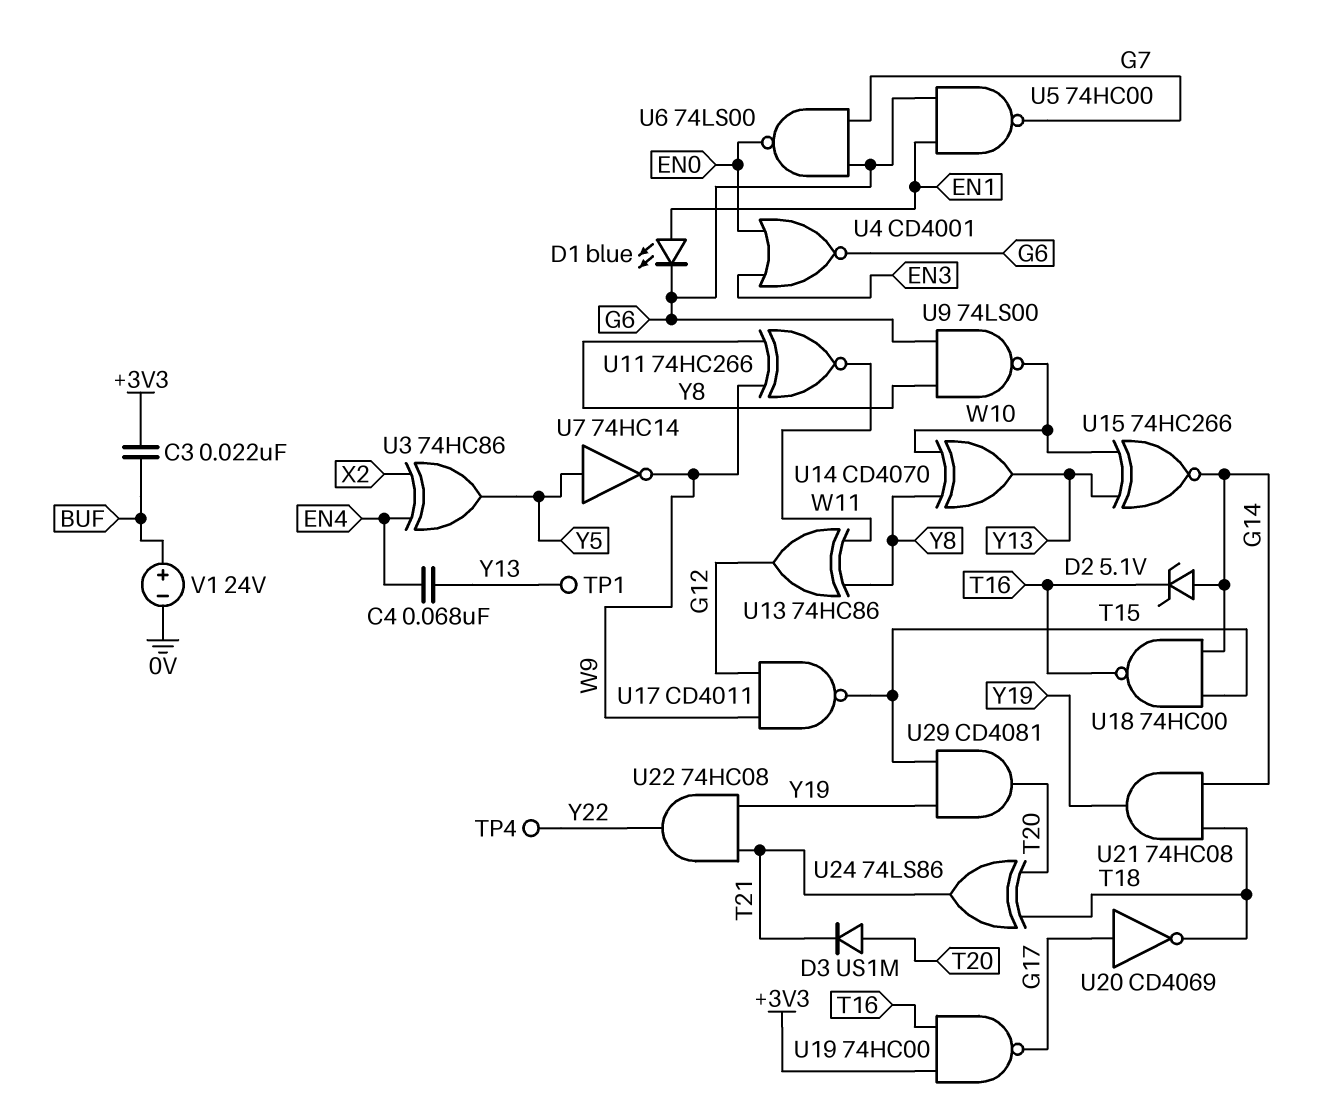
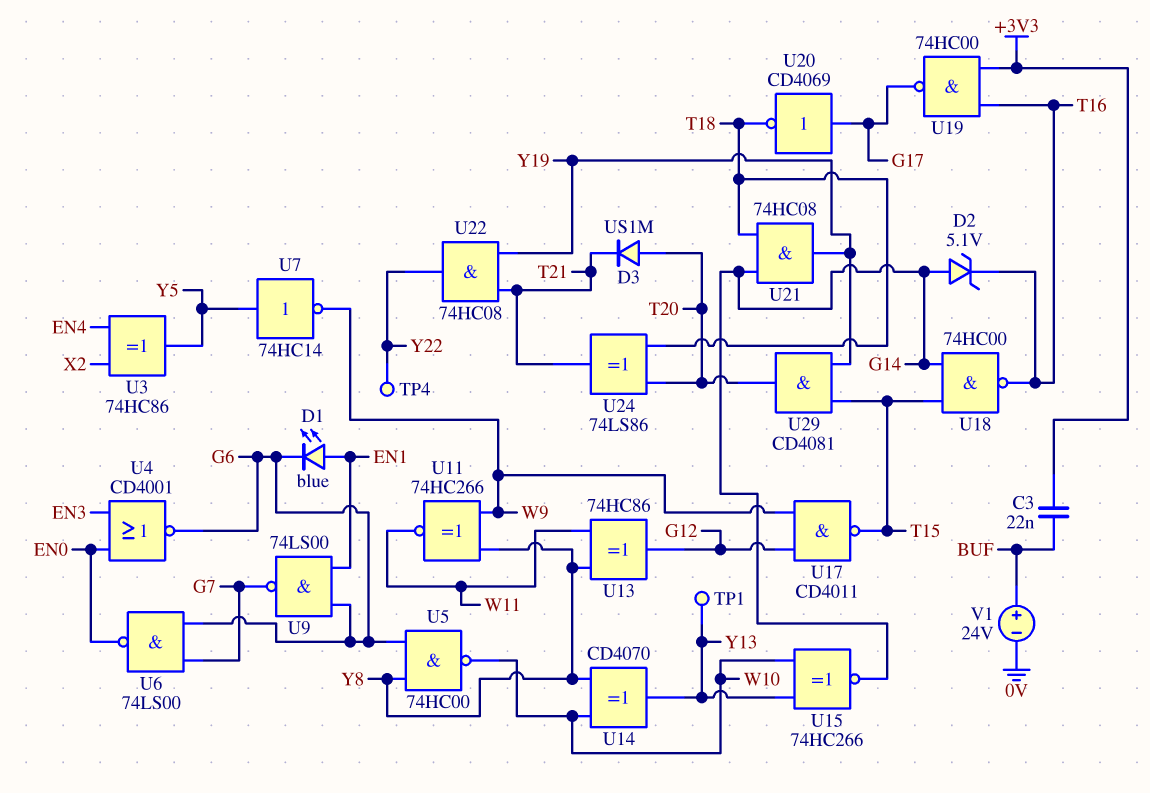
C4: 68nF (EN4, Y13) -> none
U5: NAND 74HC00 (in EN1, in G6, out G7) -> NAND 74HC00 (in G6, in Y8, out W10)
U9: NAND 74LS00 (in G6, in Y8, out W10) -> NAND 74LS00 (in EN1, in G6, out G7)

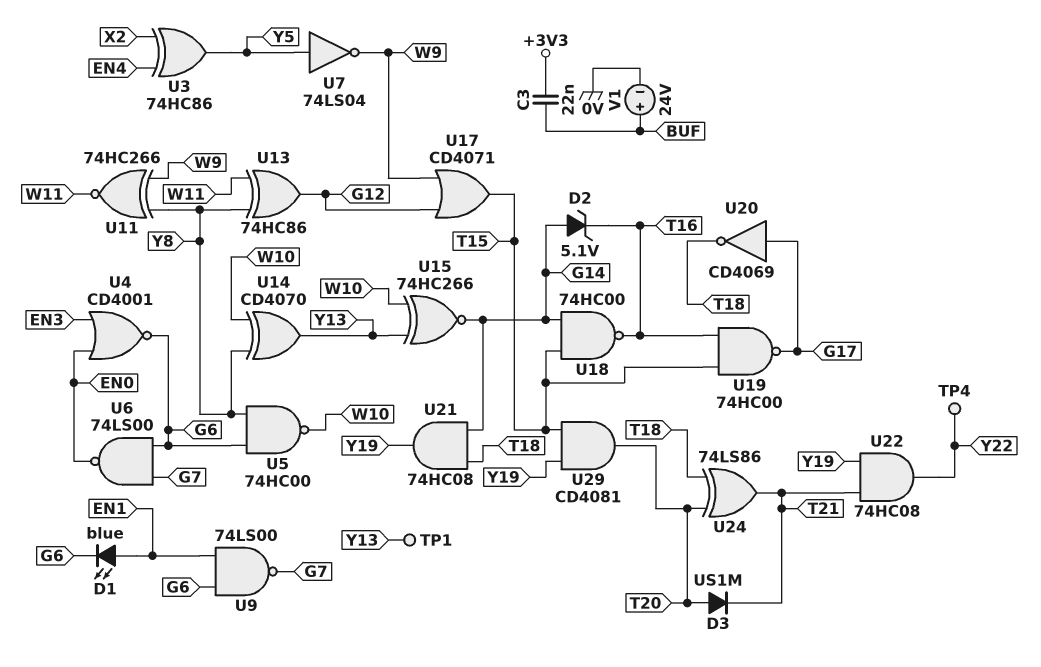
U7: NOT 74HC14 (in Y5, out W9) -> NOT 74LS04 (in Y5, out W9)
U17: NAND CD4011 (in G12, in W9, out T15) -> OR CD4071 (in G12, in W9, out T15)
U19: NAND 74HC00 (in +3V3, in T16, out G17) -> NAND 74HC00 (in T15, in T16, out G17)

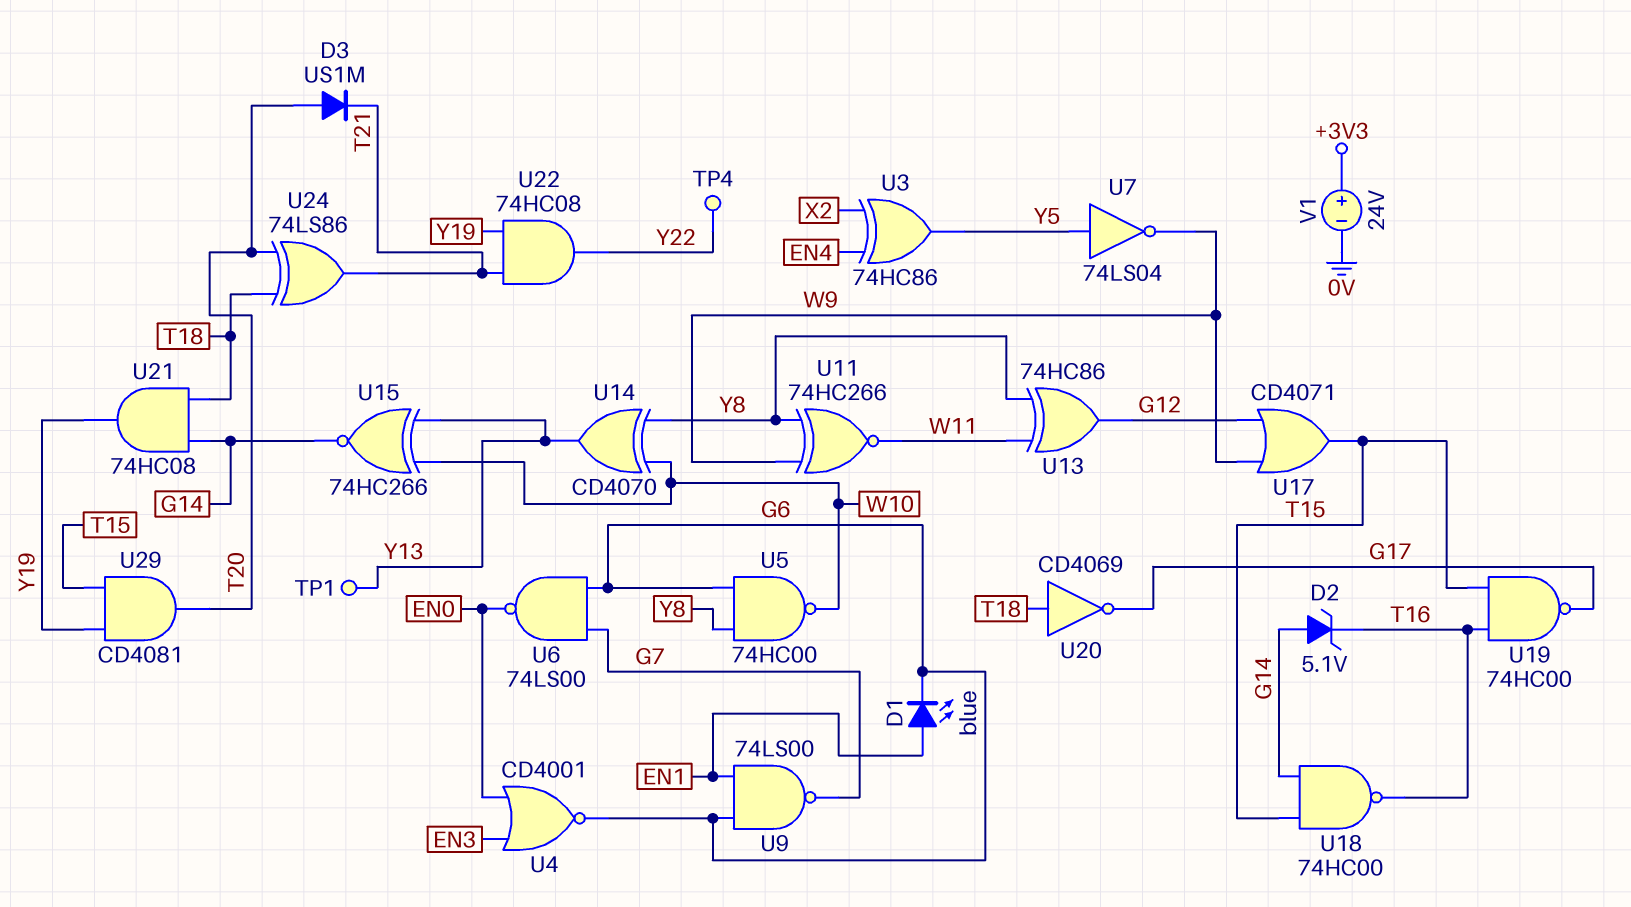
C3: 22nF (+3V3, BUF) -> none
U20: NOT CD4069 (in G17, out T18) -> NOT CD4069 (in T18, out G17)
V1: 24V (plus BUF, minus 0V) -> 24V (plus +3V3, minus 0V)

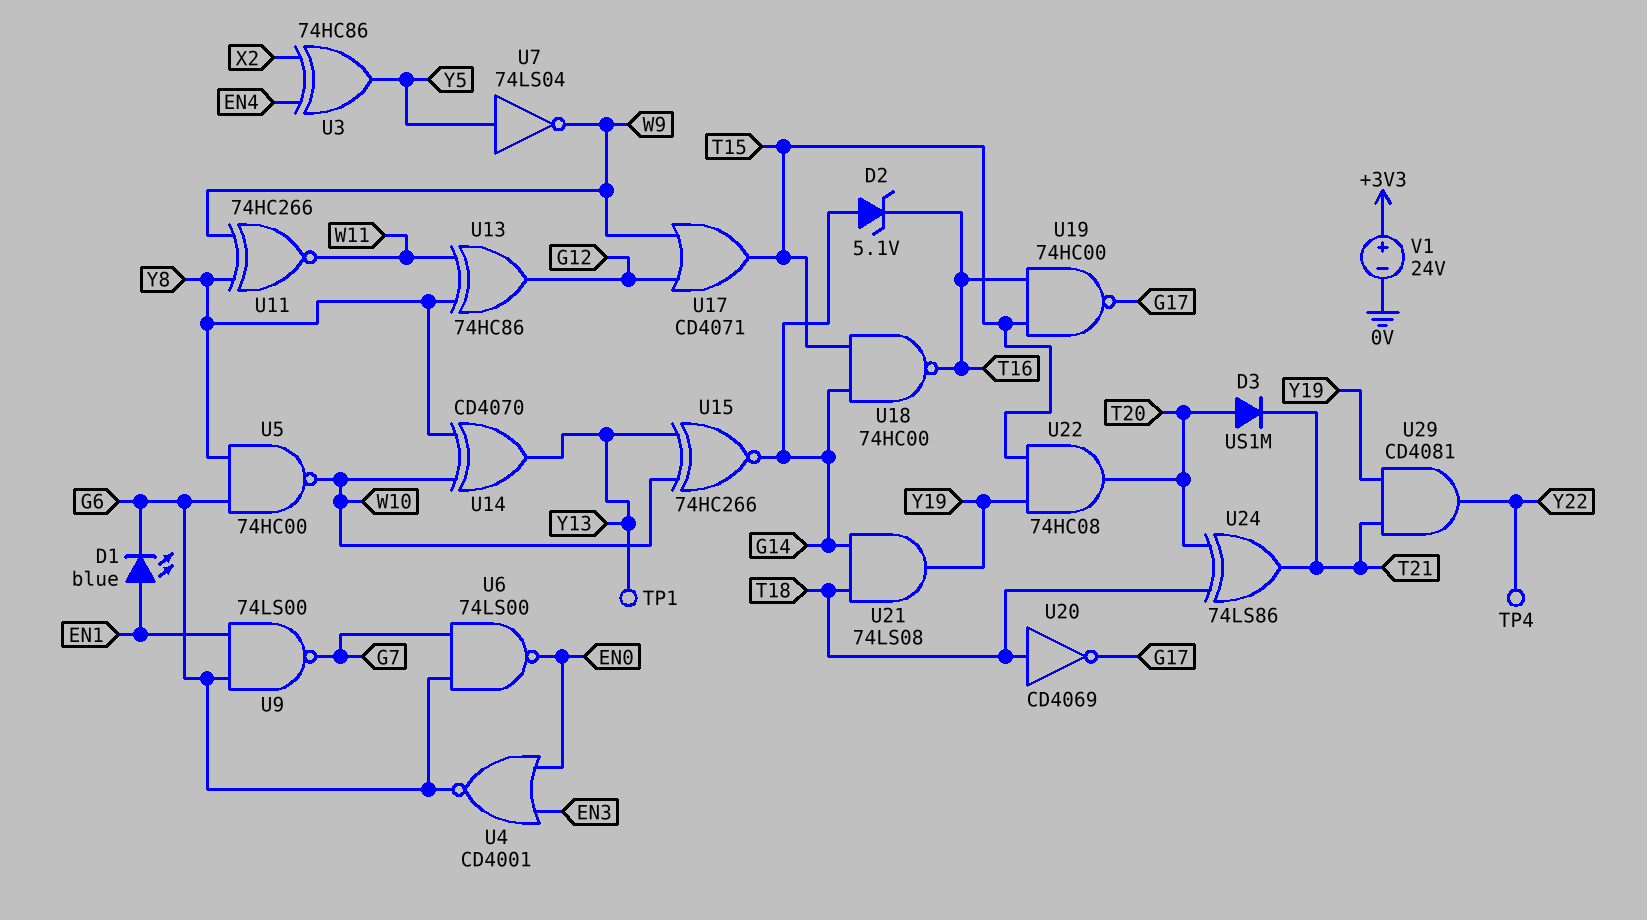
U21: AND 74HC08 (in G14, in T18, out Y19) -> AND 74LS08 (in G14, in T18, out Y19)
U22: AND 74HC08 (in T21, in Y19, out Y22) -> AND 74HC08 (in T15, in Y19, out T20)
U29: AND CD4081 (in T15, in Y19, out T20) -> AND CD4081 (in T21, in Y19, out Y22)

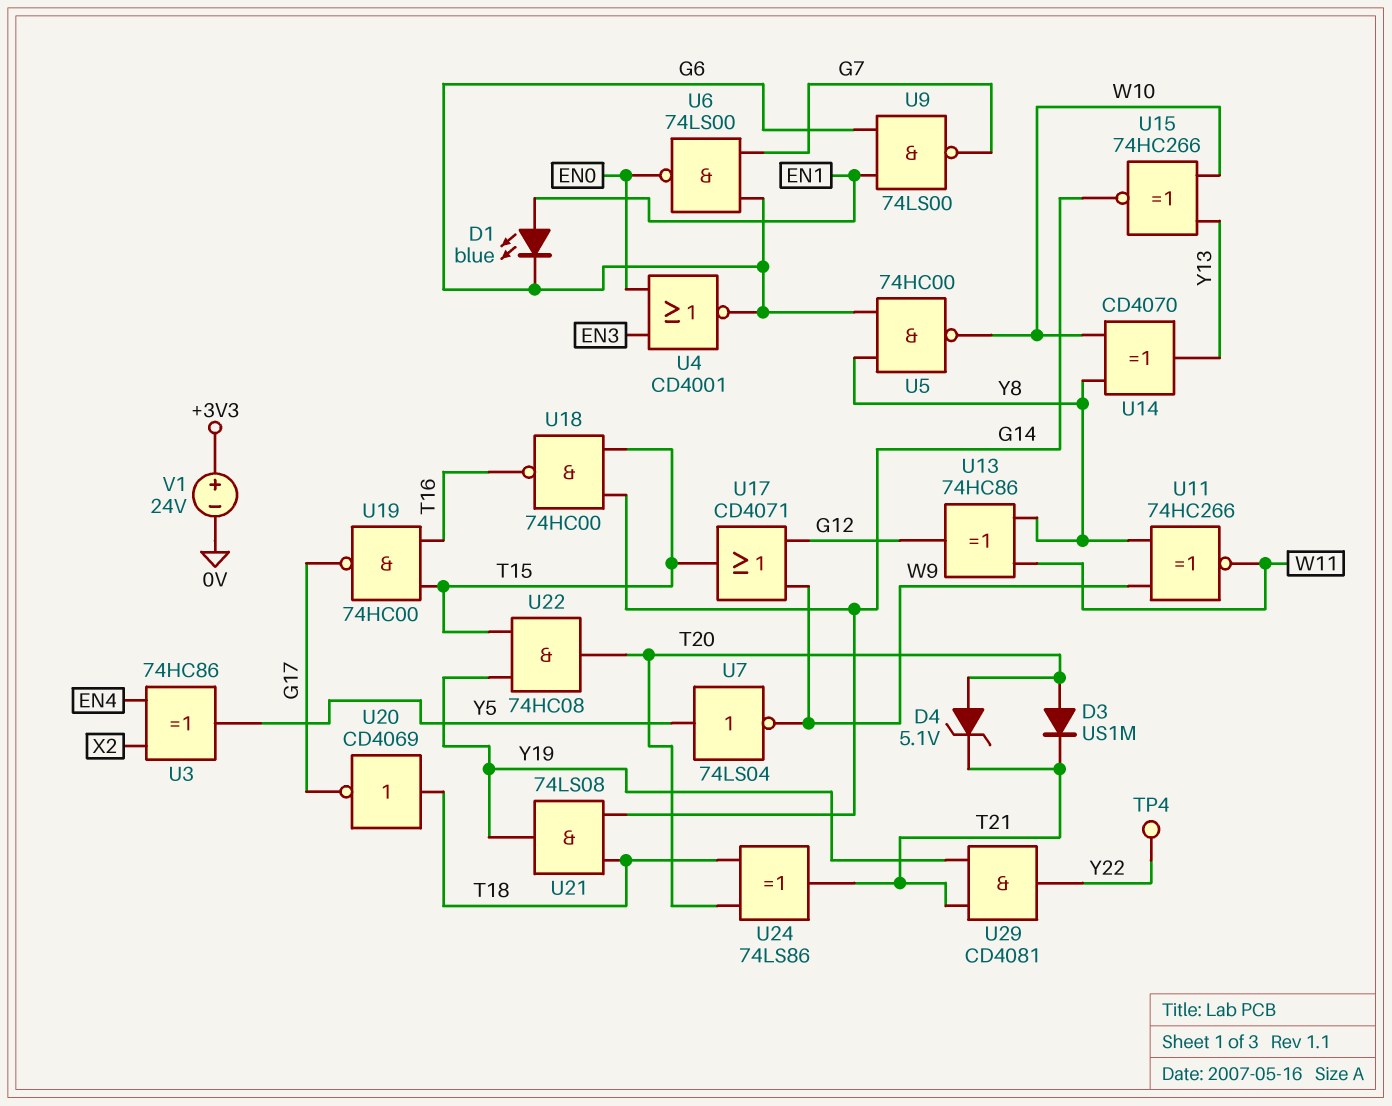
D2: zener 5.1V (A G14, K T16) -> none
D4: none -> zener 5.1V (A T20, K T21)
TP1: test point (Y13) -> none

